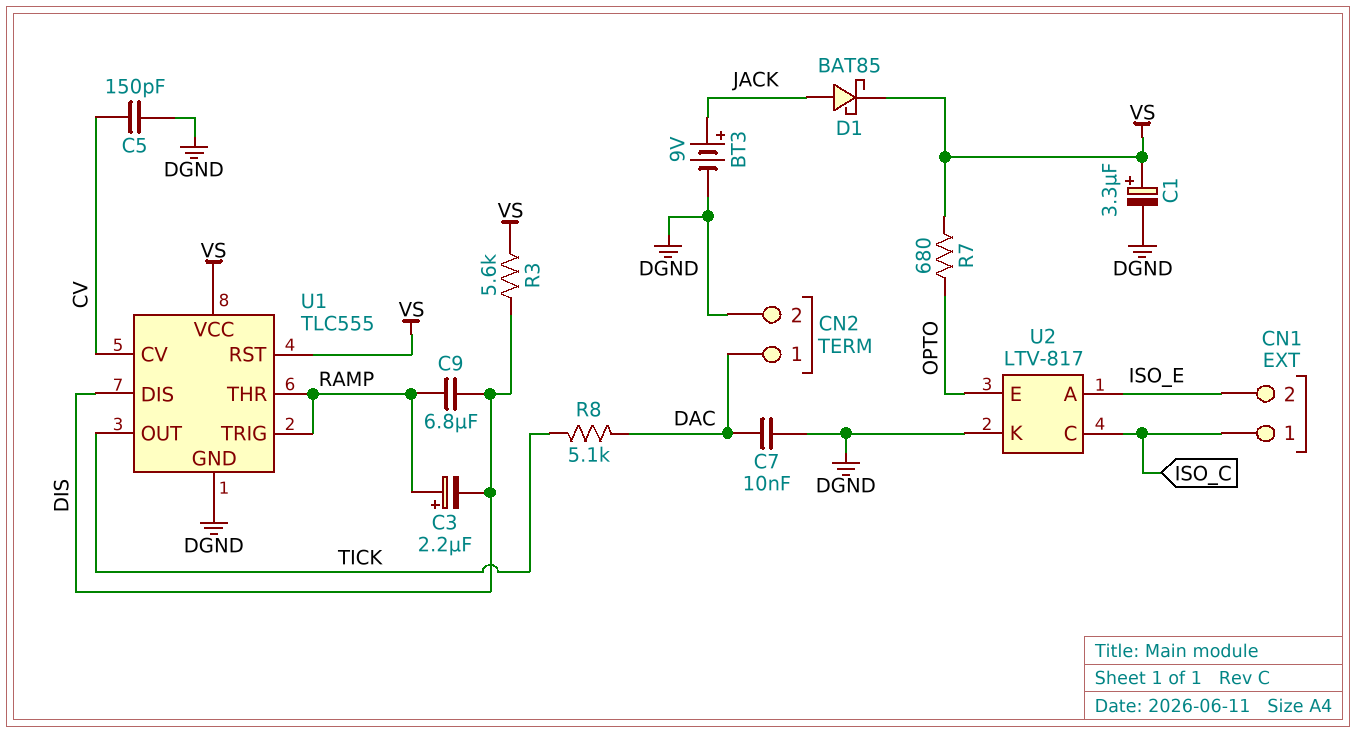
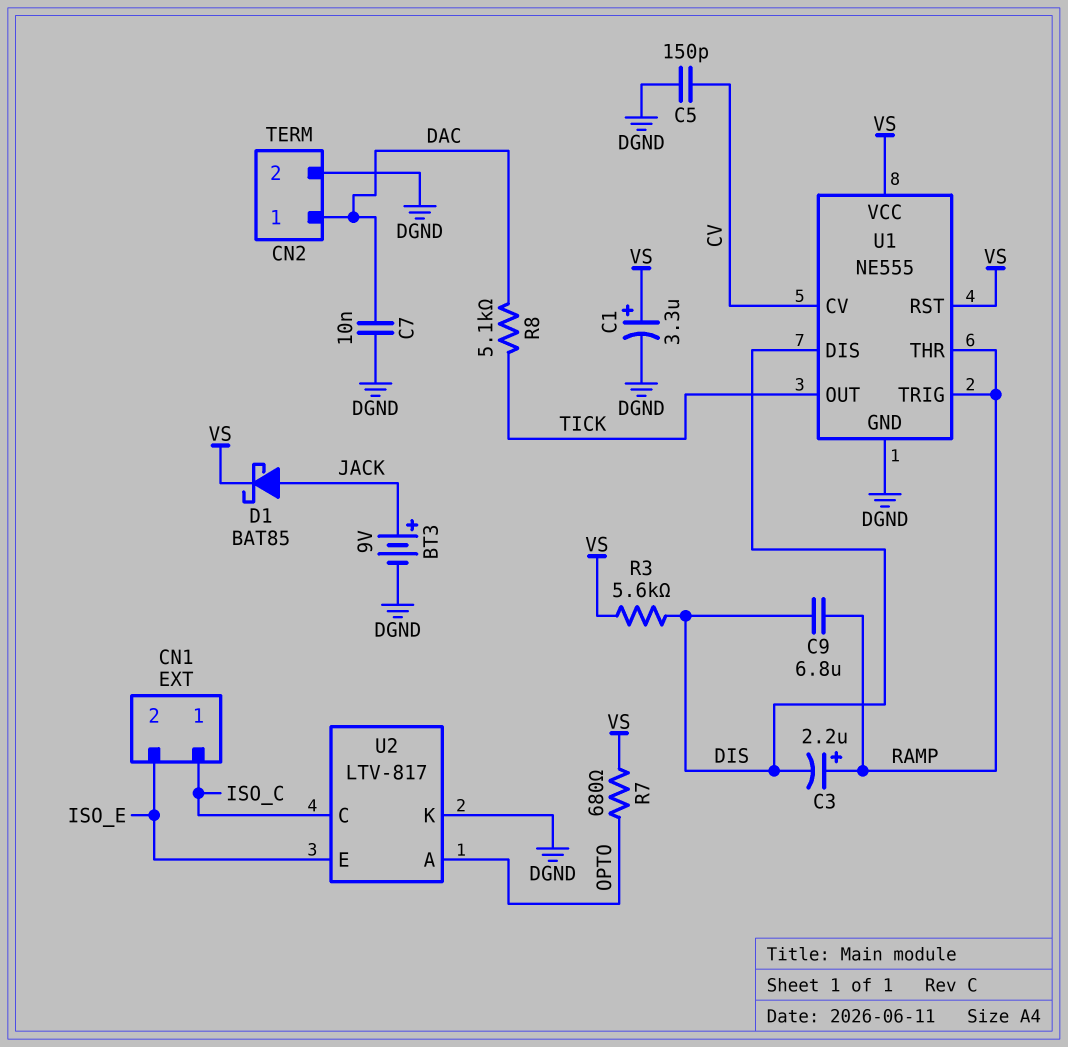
U1: TLC555 -> NE555
U2 pin A: ISO_E -> OPTO
U2 pin E: OPTO -> ISO_E

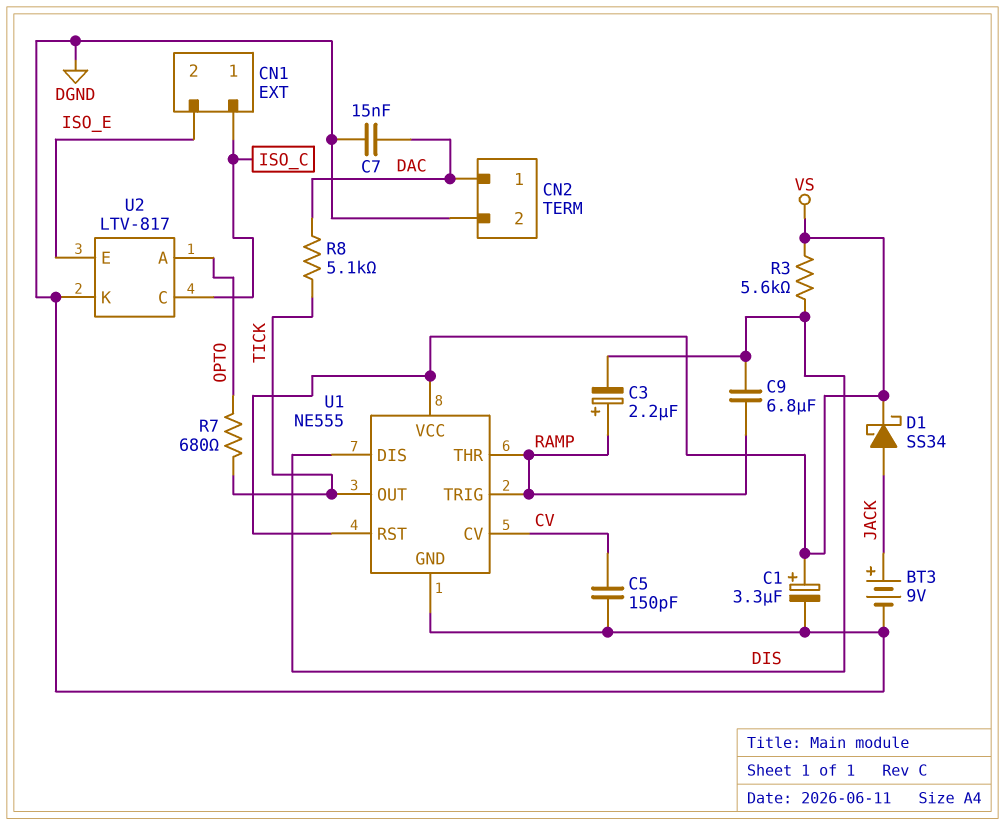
C7: 10nF (DAC, DGND) -> 15nF (DAC, DGND)
D1: schottky BAT85 (A JACK, K VS) -> schottky SS34 (A JACK, K VS)
R7: 680 (OPTO, VS) -> 680 (OPTO, TICK)

